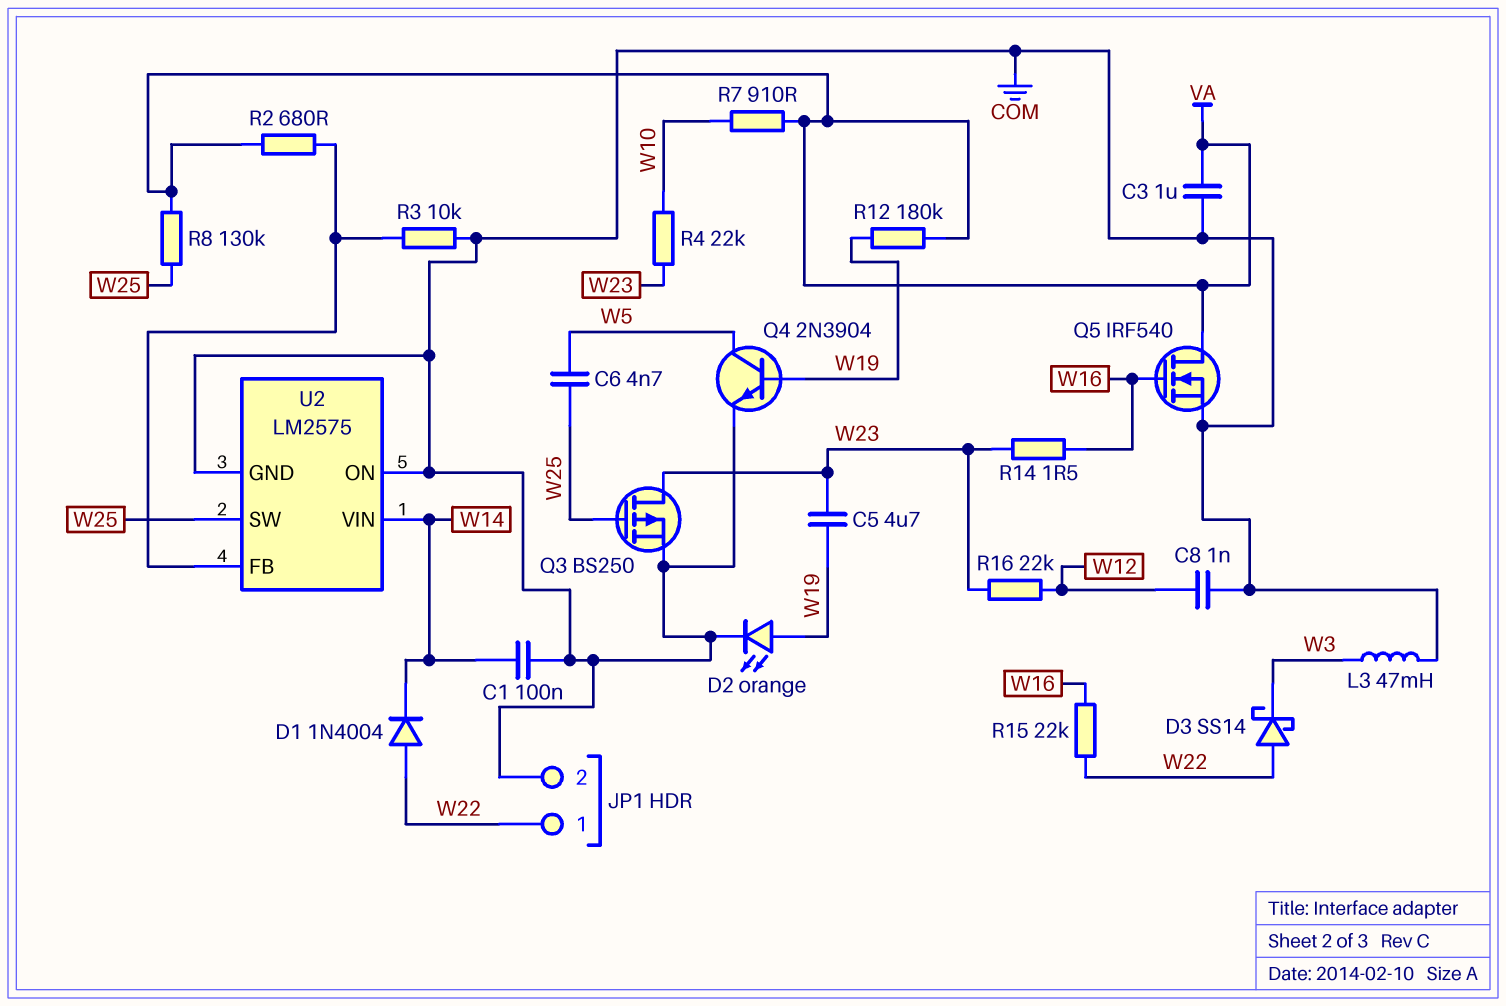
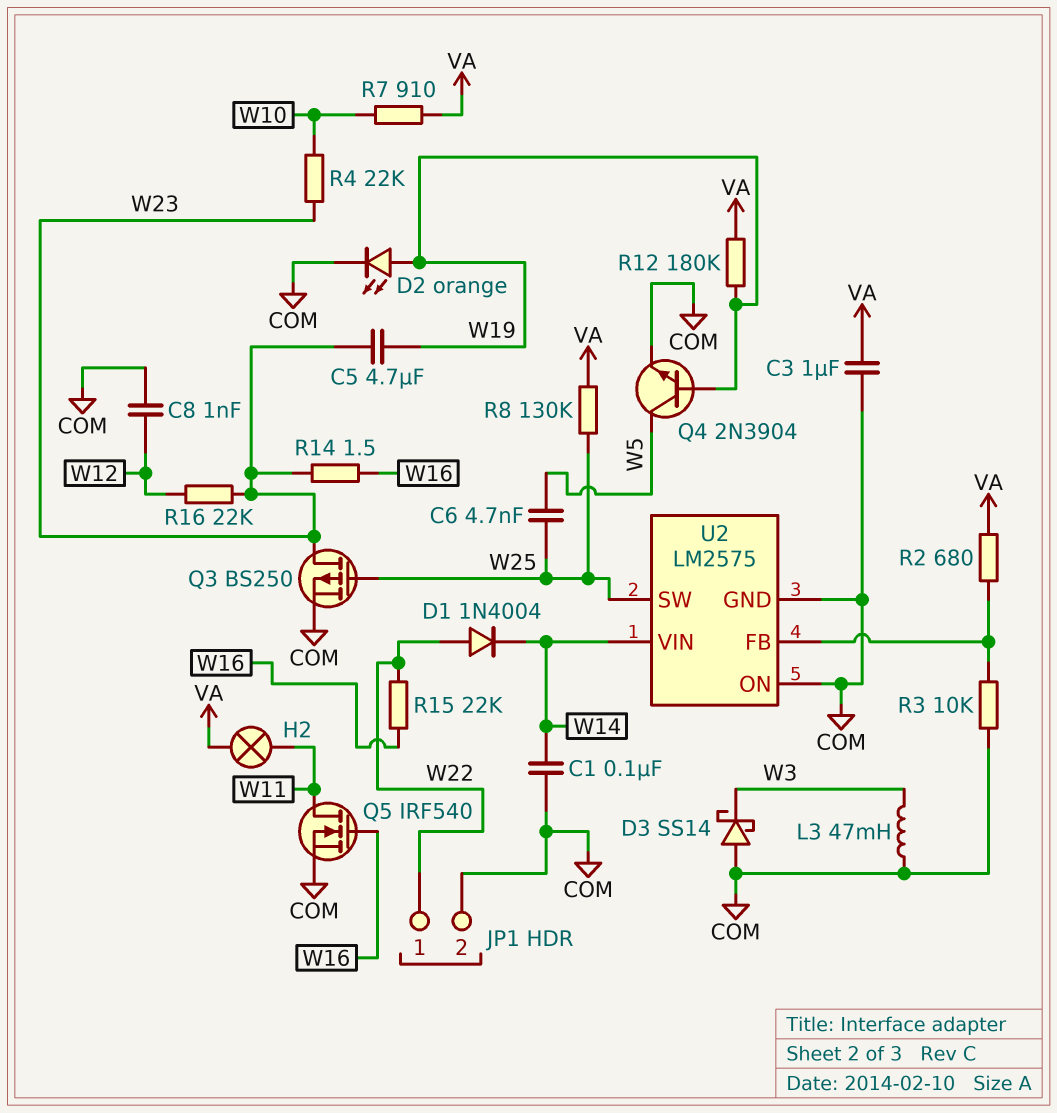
D3: schottky SS14 (A W22, K W3) -> schottky SS14 (A COM, K W3)
H2: none -> lamp (VA, W11)
Q5: NMOS IRF540 (G W16, D VA, S COM) -> NMOS IRF540 (G W16, D W11, S COM)

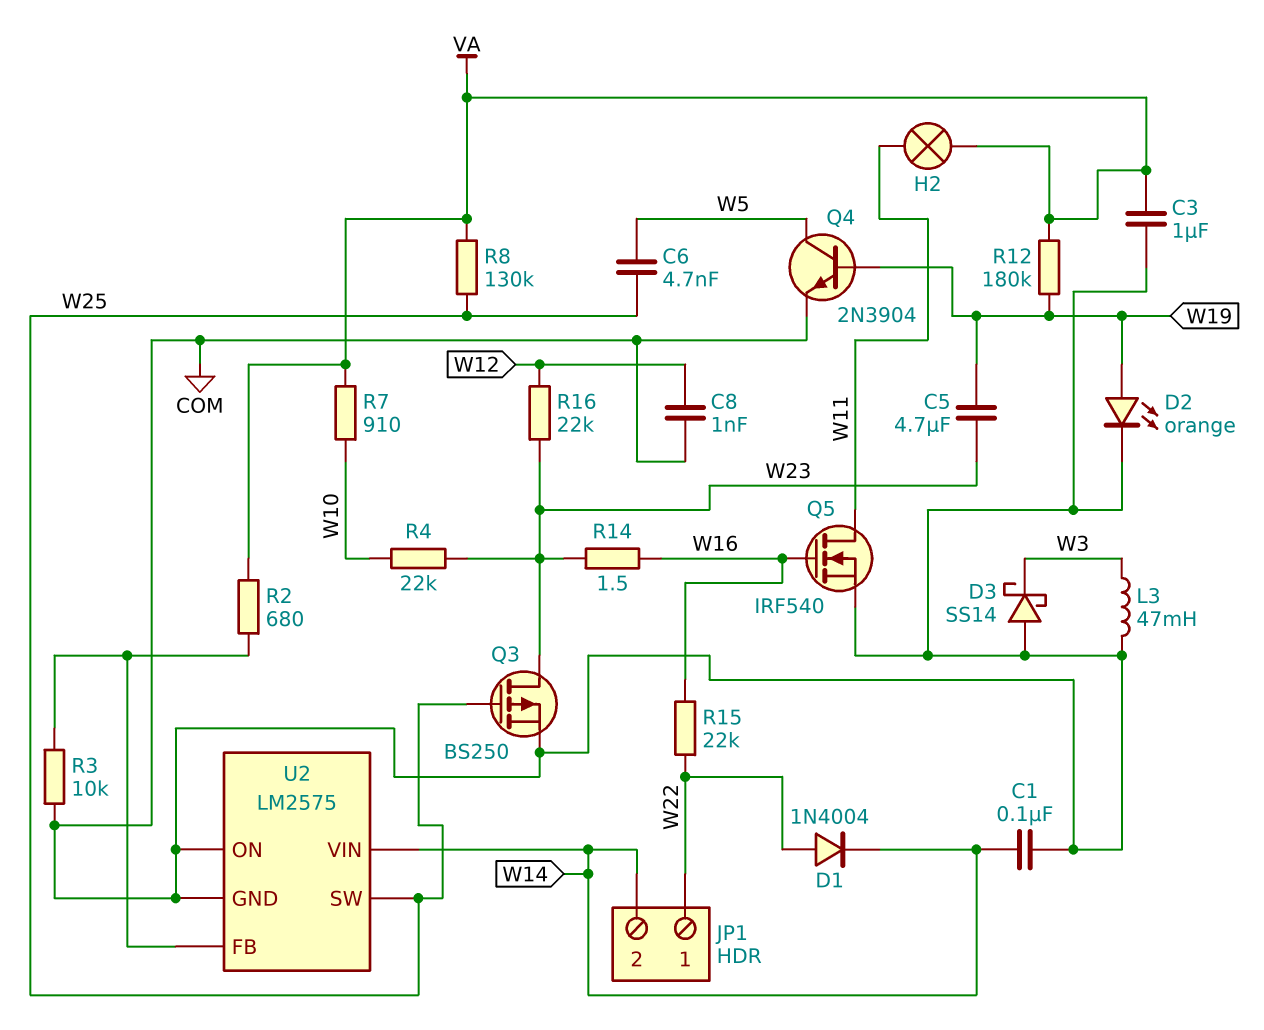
JP1 pin 2: COM -> W14

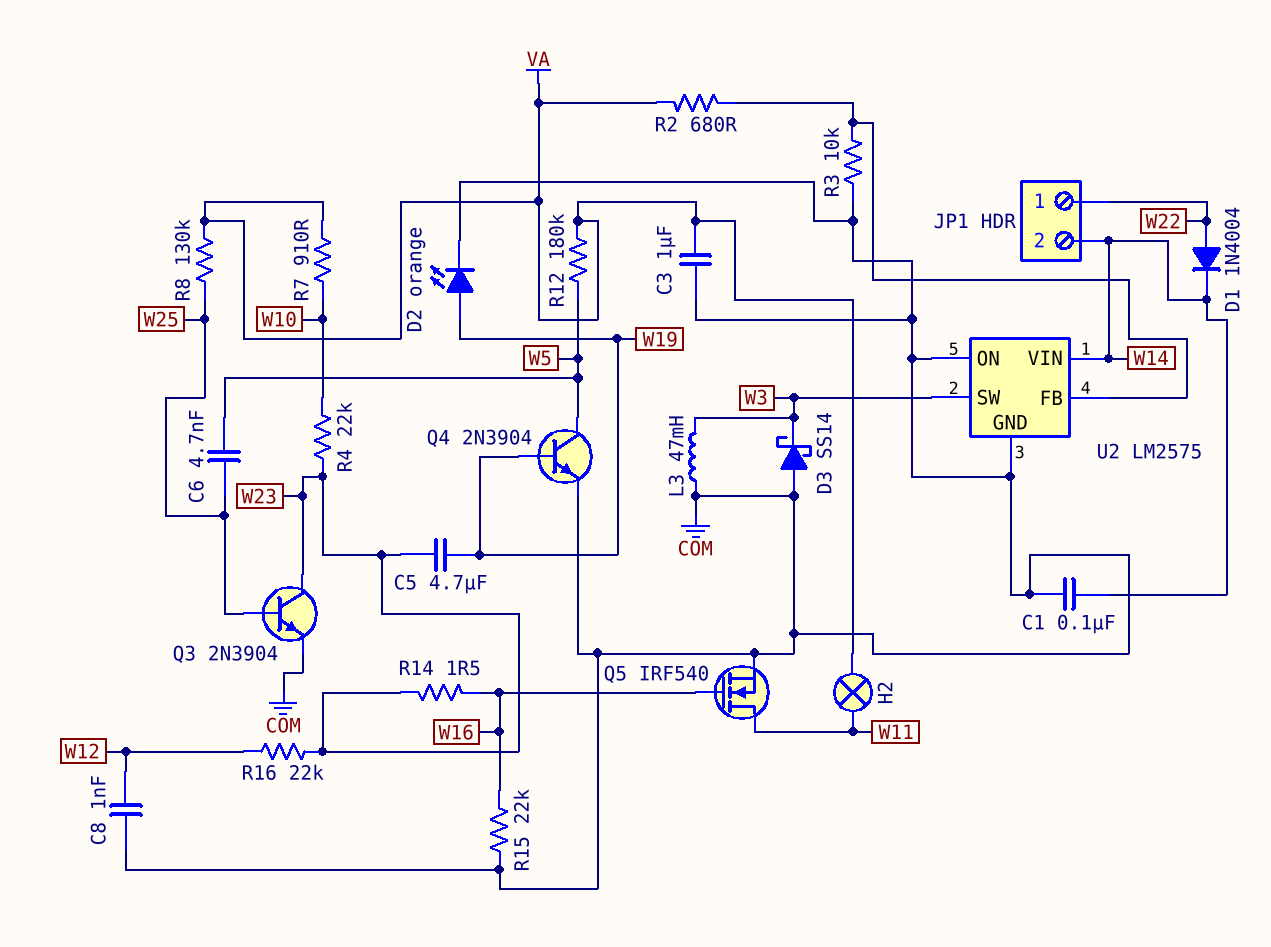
Q3: PMOS BS250 (G W25, D W23, S COM) -> NPN 2N3904 (B W25, C W23, E COM)
R12: 180k (VA, W19) -> 180k (VA, W5)
R15: 22k (W16, W22) -> 22k (COM, W16)
U2 pin SW: W25 -> W3

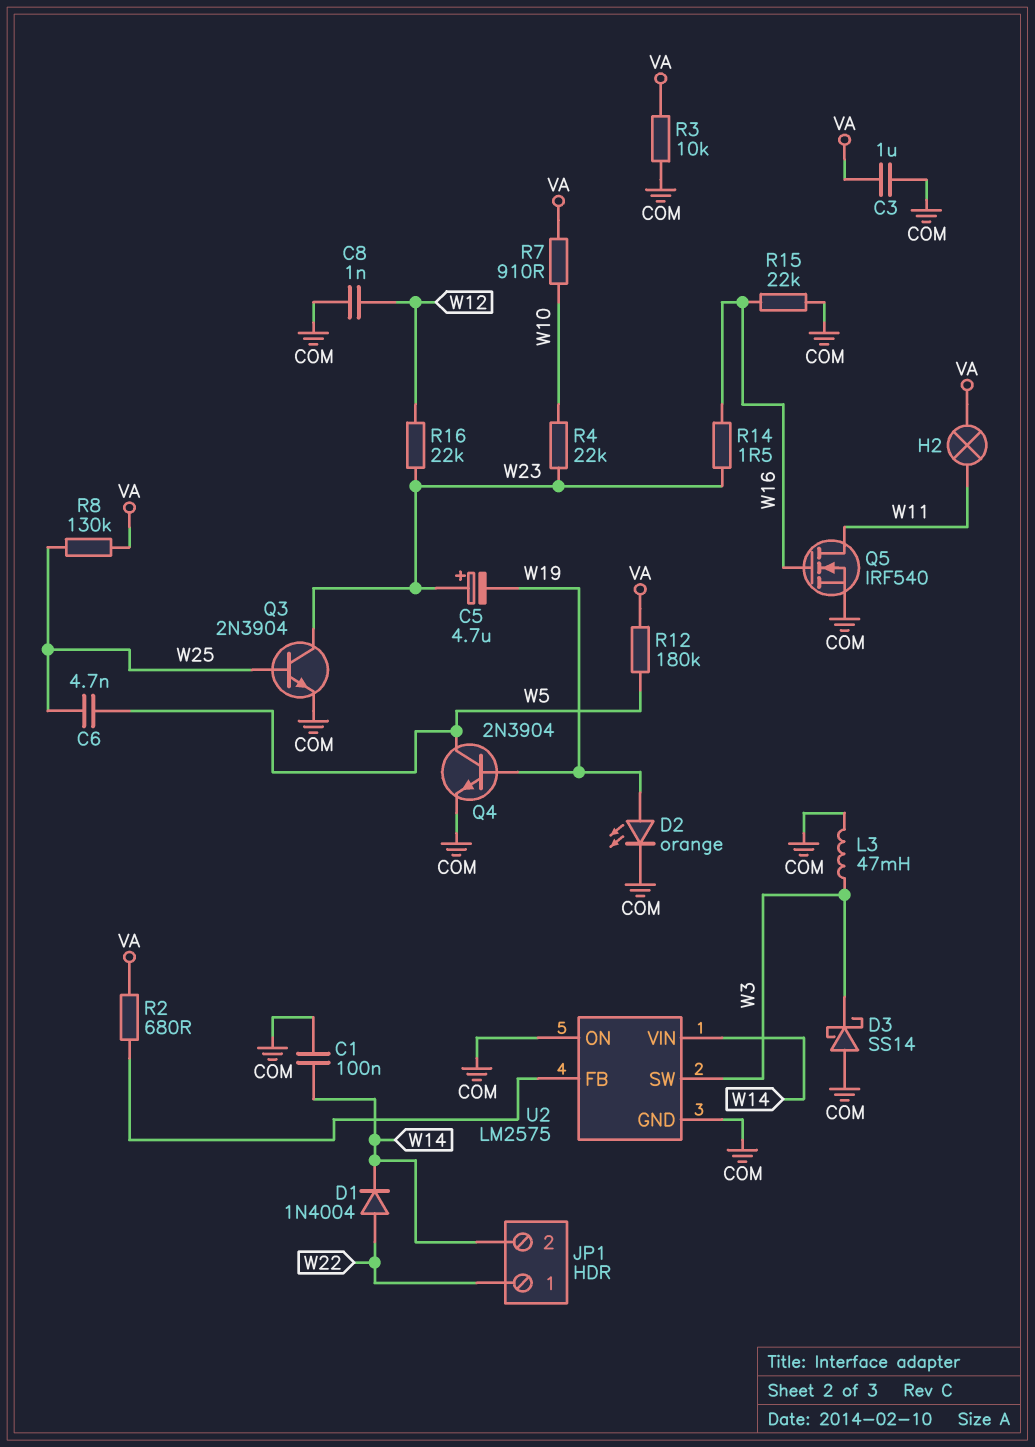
C5: 4.7uF (W19, W23) -> 4.7uF (plus W23, minus W19)
R3: 10k (COM, U2/FB) -> 10k (COM, VA)

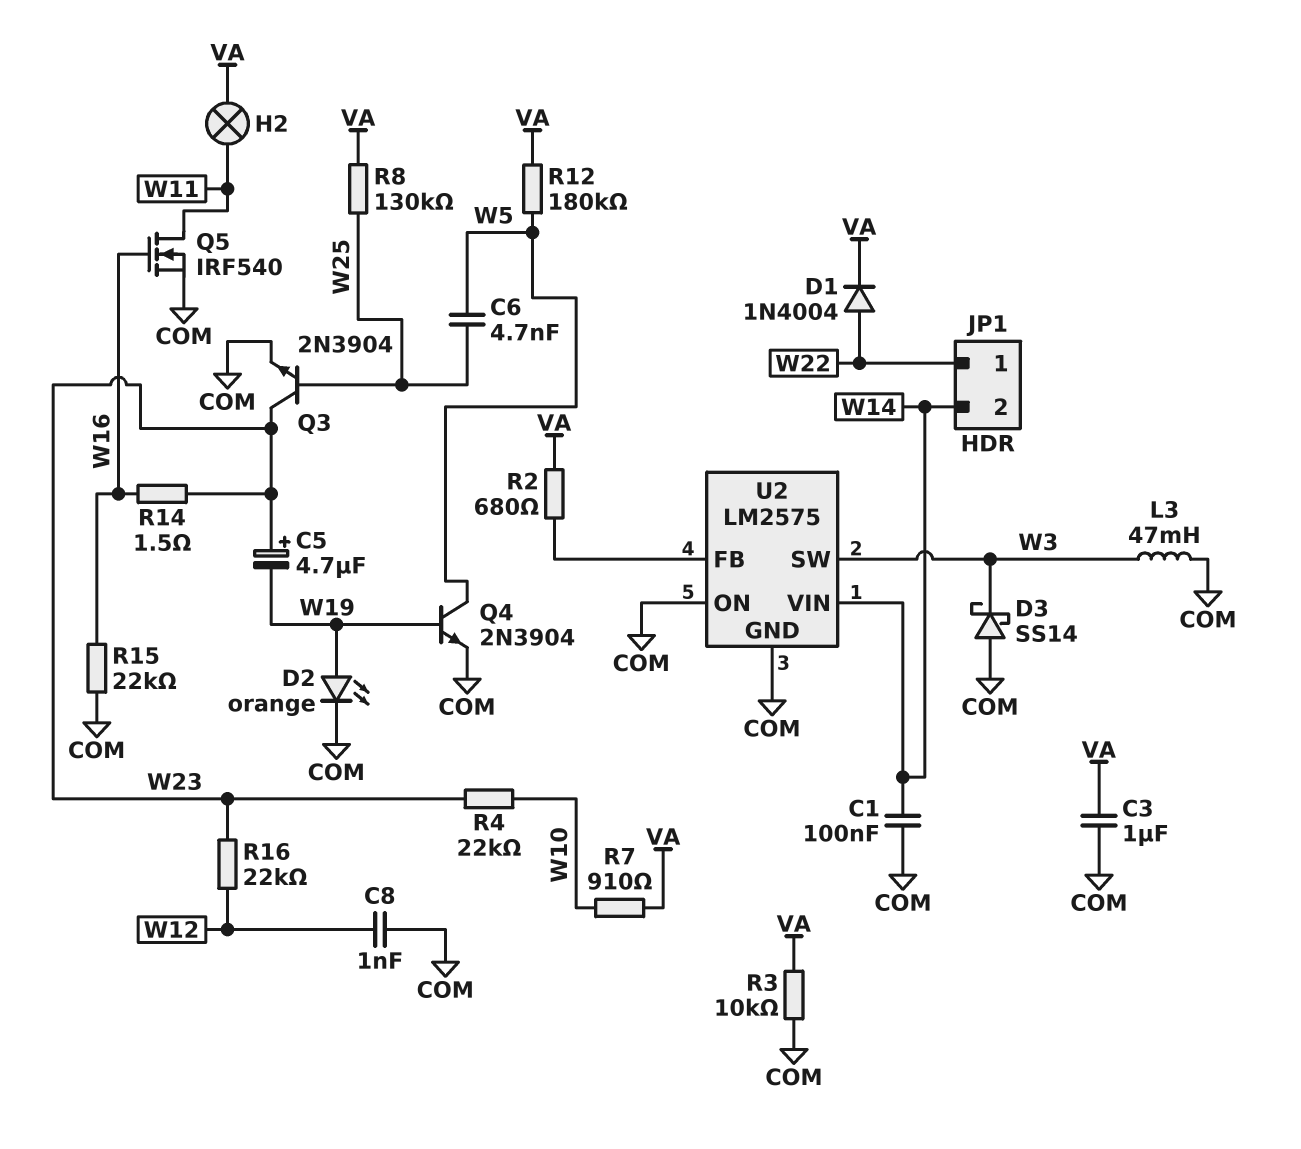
D1: diode 1N4004 (A W22, K W14) -> diode 1N4004 (A W22, K VA)

